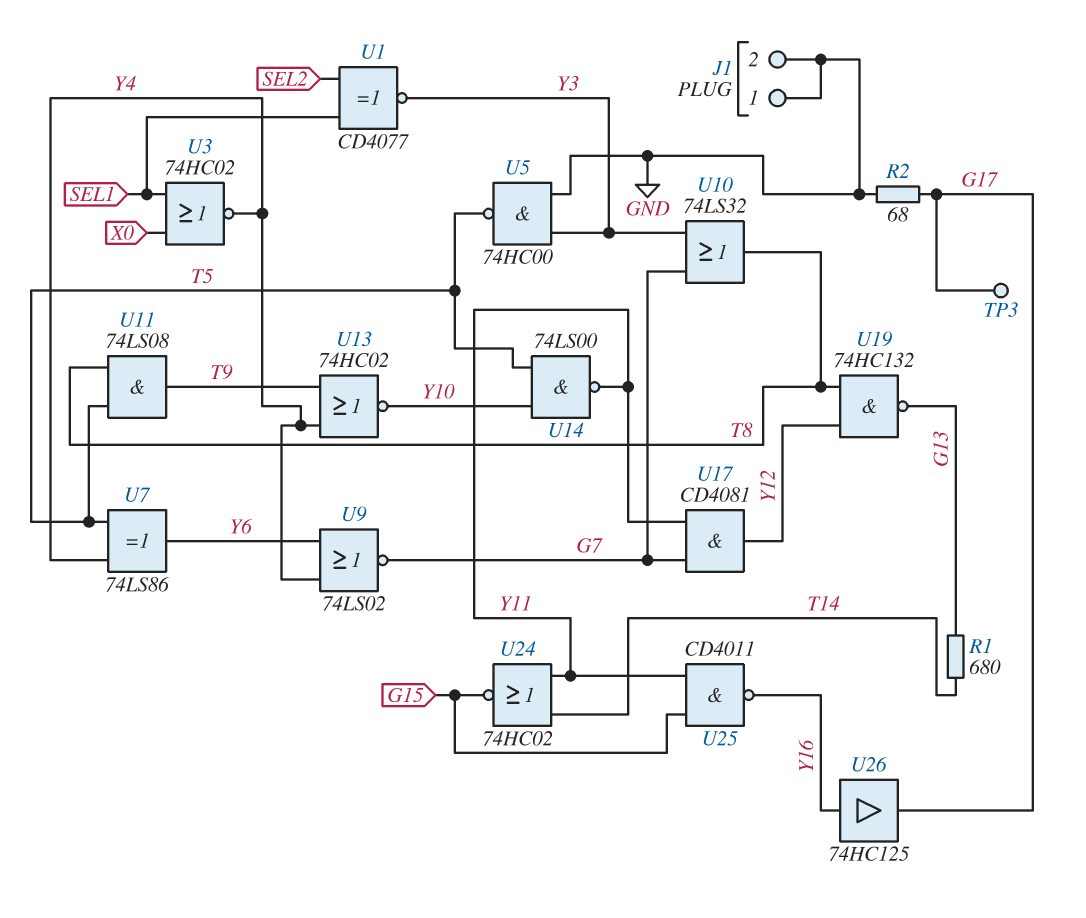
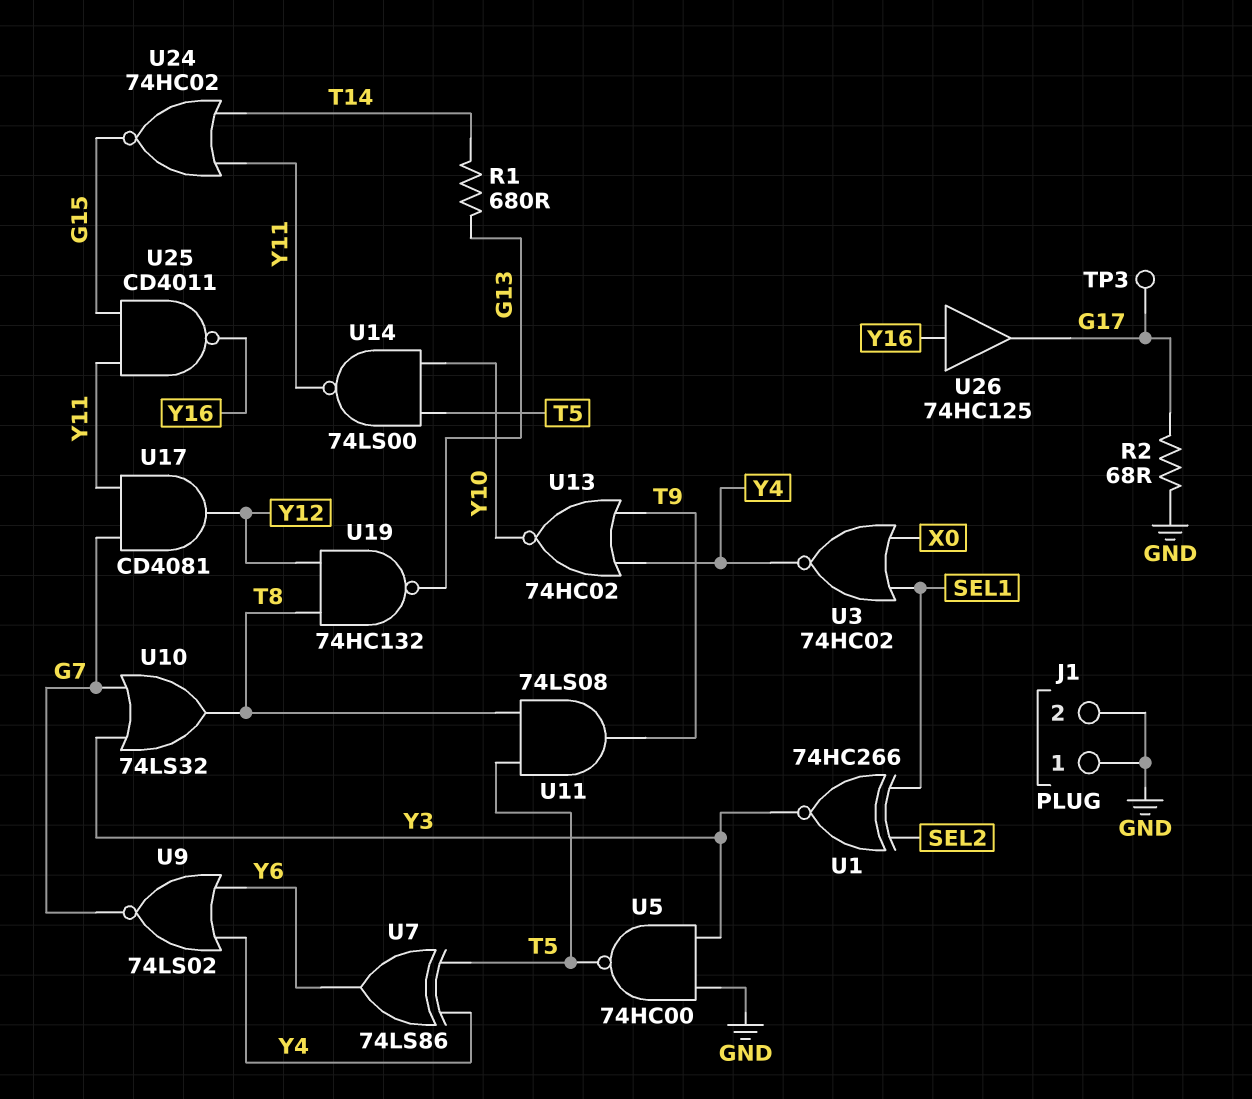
U1: XNOR CD4077 (in SEL1, in SEL2, out Y3) -> XNOR 74HC266 (in SEL1, in SEL2, out Y3)

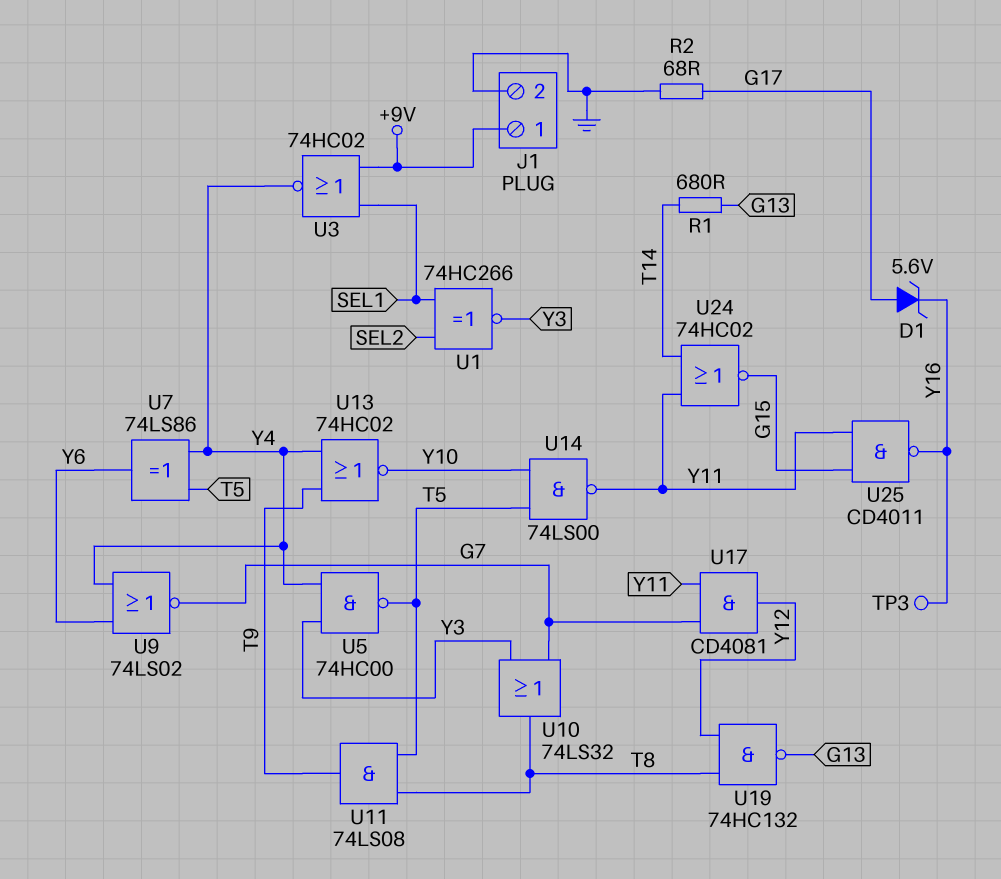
D1: none -> zener 5.6V (A G17, K Y16)
J1 pin 1: GND -> +9V
TP3: test point (G17) -> test point (Y16)
U3: NOR 74HC02 (in SEL1, in X0, out Y4) -> NOR 74HC02 (in +9V, in SEL1, out Y4)
U5: NAND 74HC00 (in GND, in Y3, out T5) -> NAND 74HC00 (in Y3, in Y4, out T5)
U26: buffer 74HC125 (in Y16, out G17) -> none

